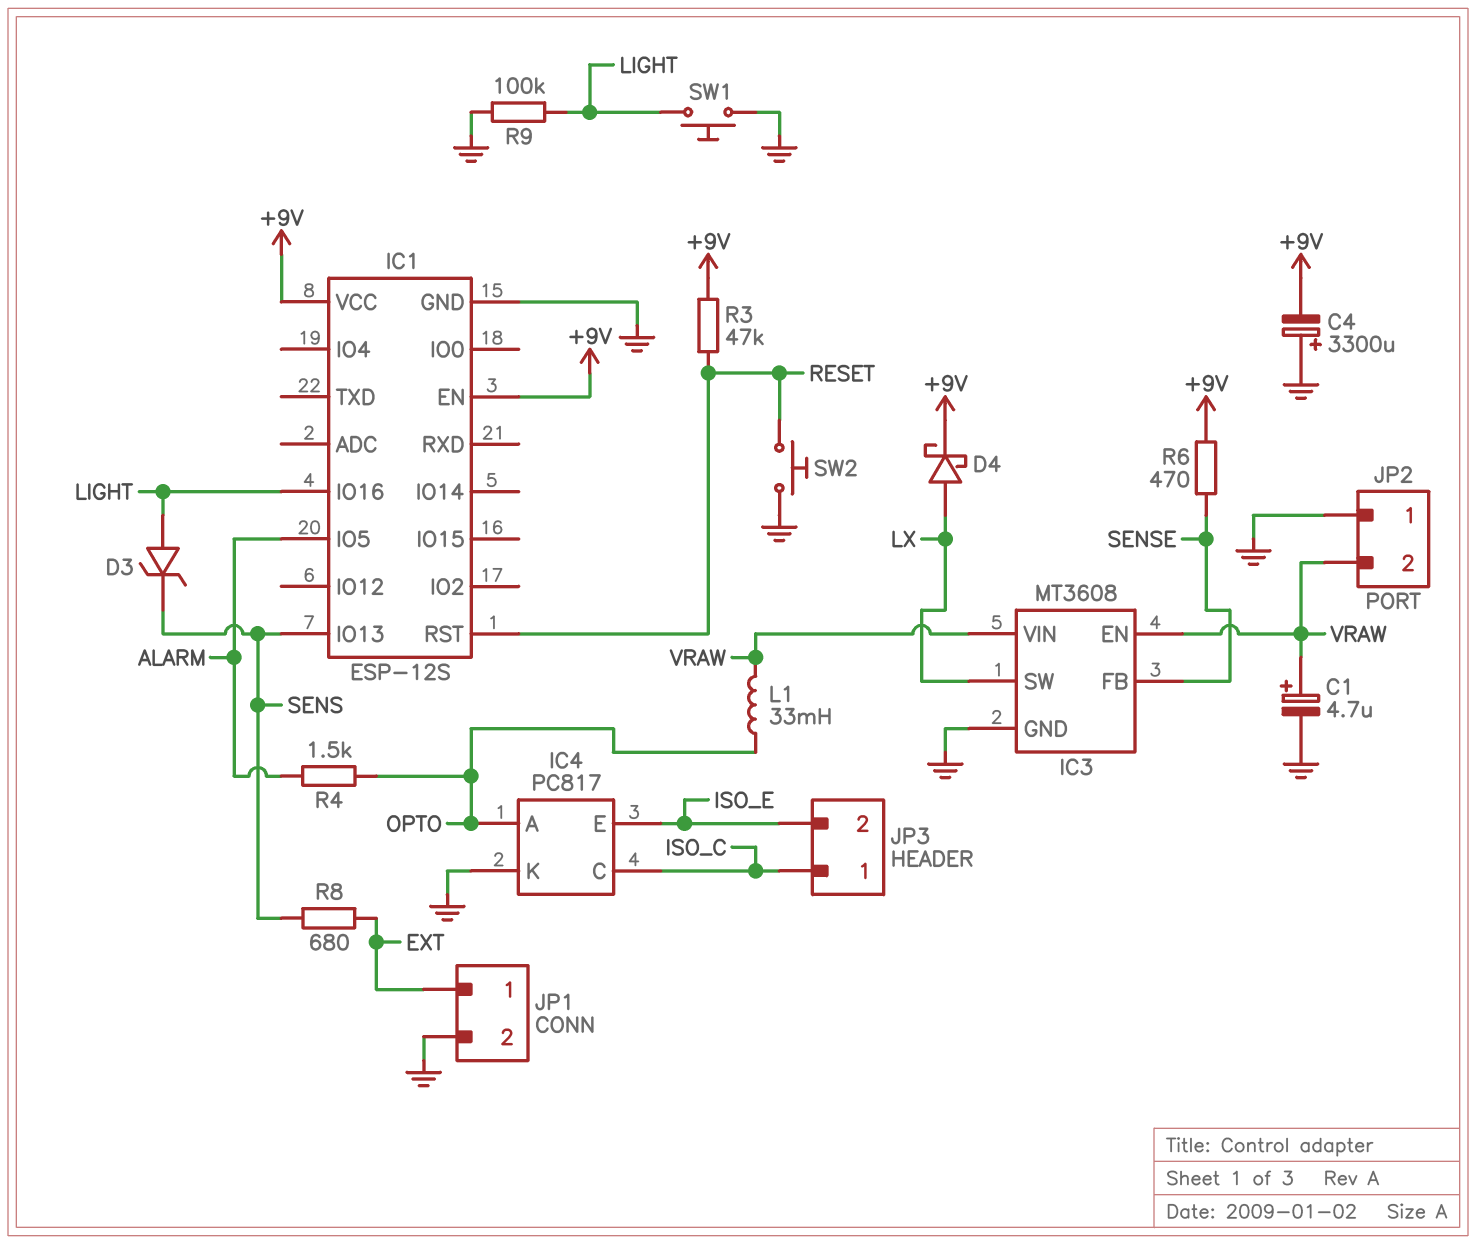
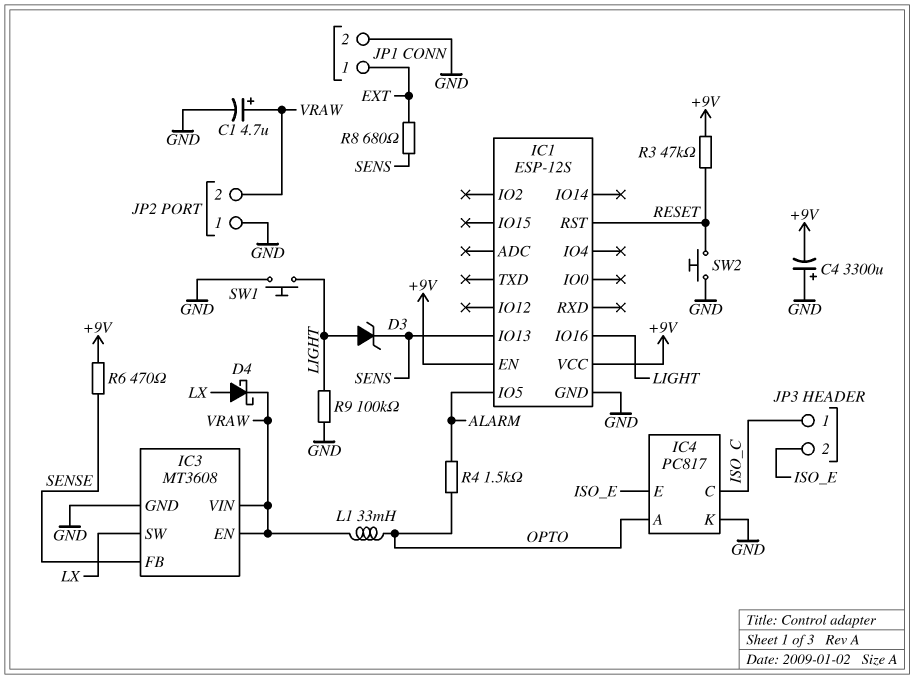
D4: schottky (A LX, K +9V) -> schottky (A LX, K VRAW)

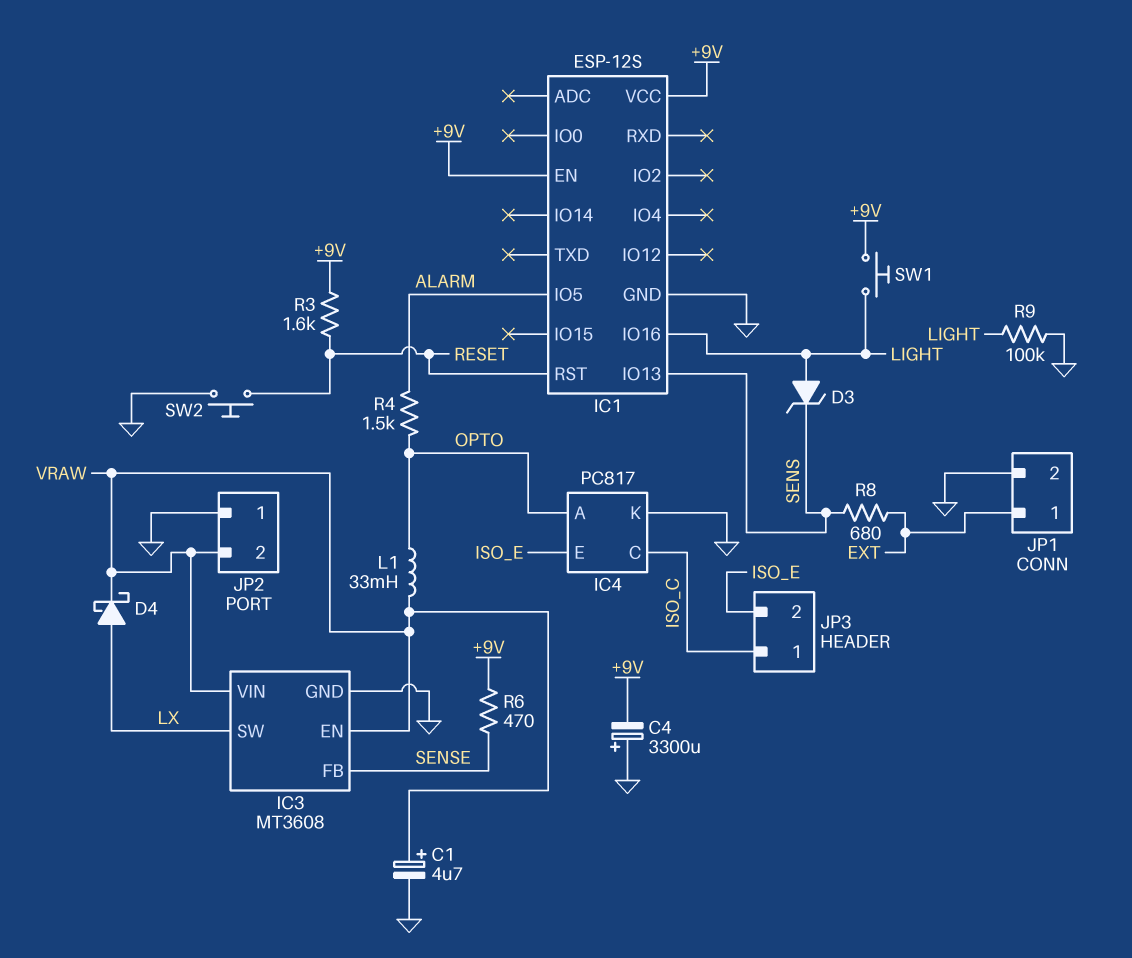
R3: 47k (+9V, RESET) -> 1.6k (+9V, RESET)
SW1: button (GND, LIGHT) -> button (+9V, LIGHT)

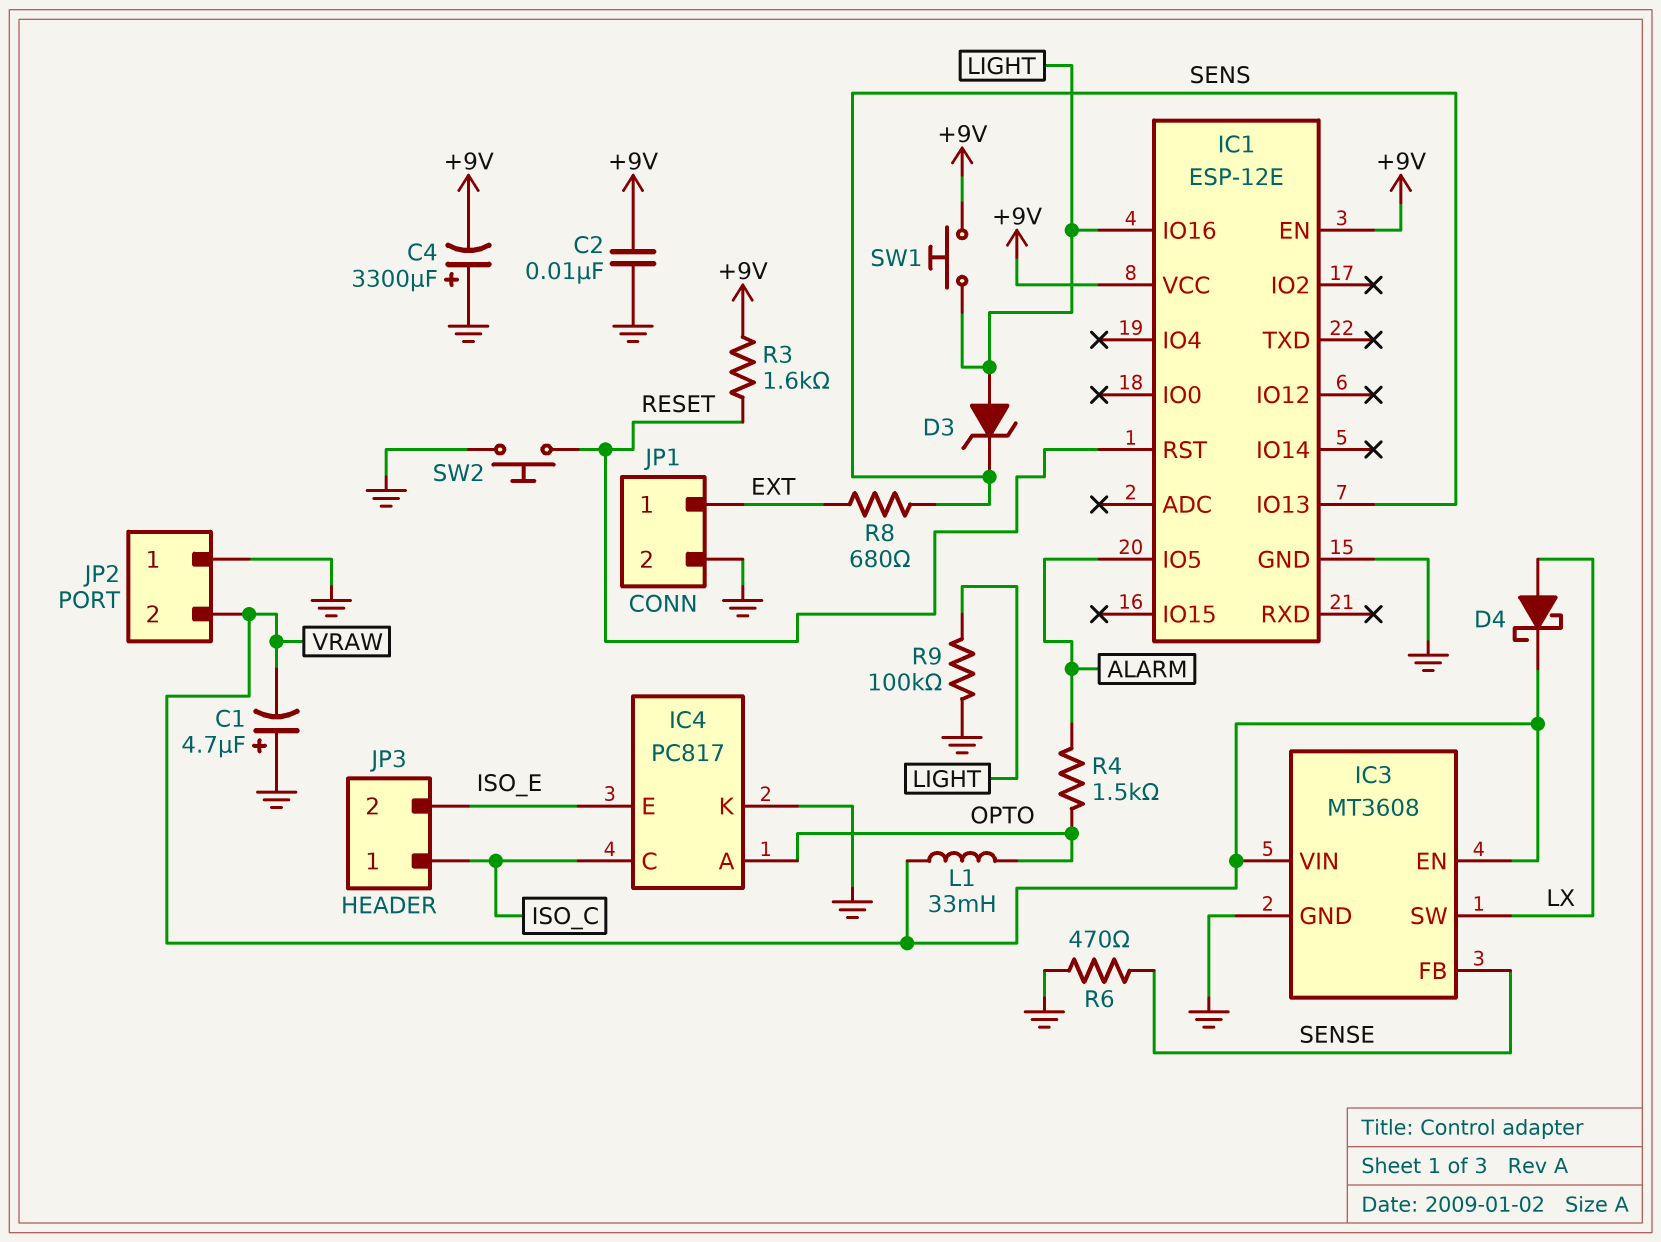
C1: 4.7uF (plus VRAW, minus GND) -> 4.7uF (plus GND, minus VRAW)
C2: none -> 10nF (+9V, GND)
IC1: ESP-12S -> ESP-12E
R6: 470 (+9V, SENSE) -> 470 (GND, SENSE)

